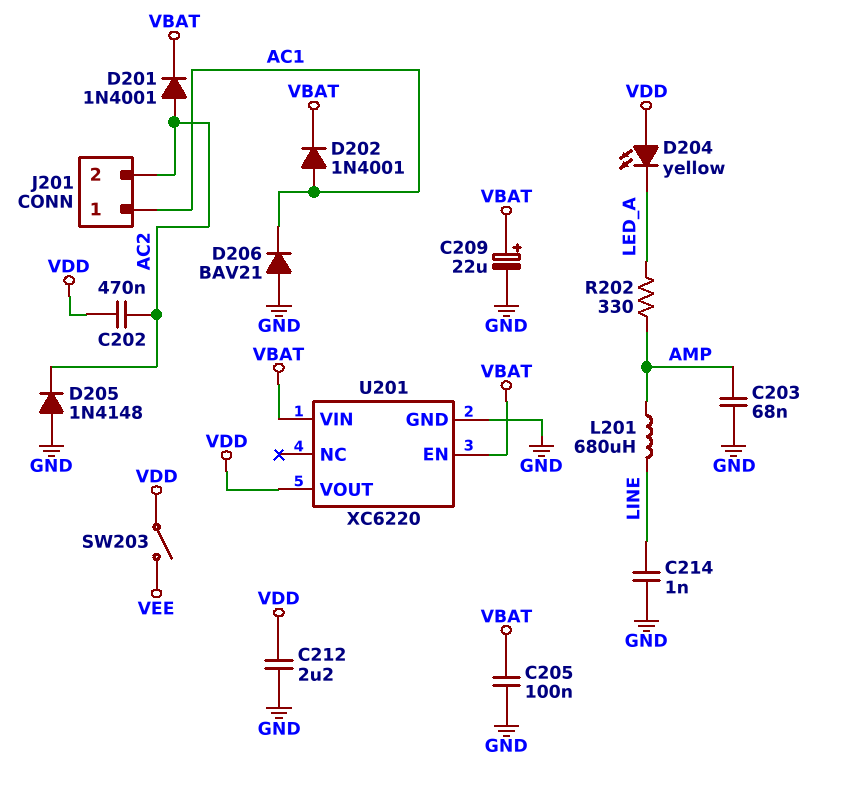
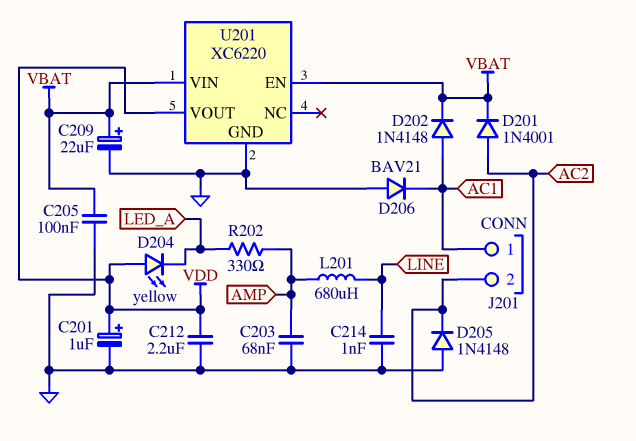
C201: none -> 1uF (plus VDD, minus GND)
C202: 470nF (AC2, VDD) -> none
D202: diode 1N4001 (A AC1, K VBAT) -> diode 1N4148 (A AC1, K VBAT)
SW203: switch (VDD, VEE) -> none

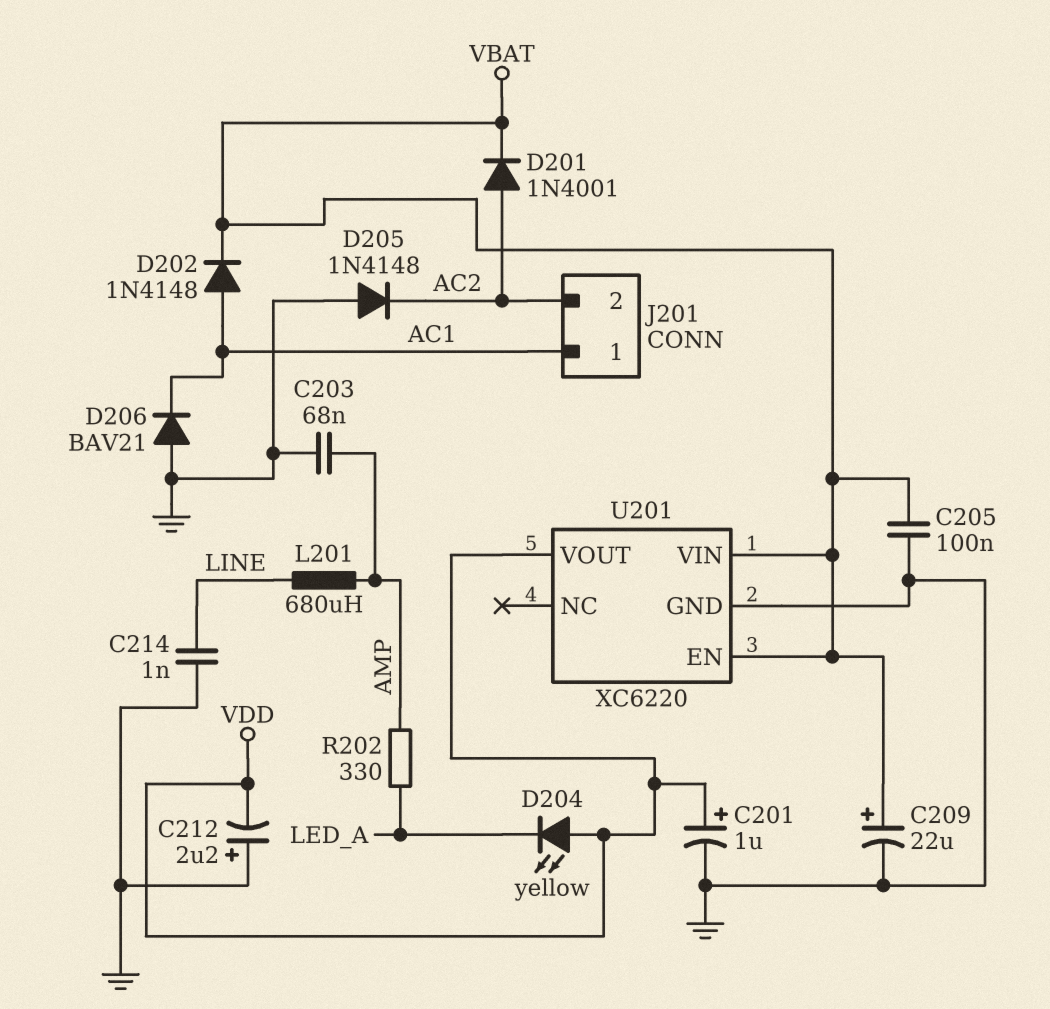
C212: 2.2uF (GND, VDD) -> 2.2uF (plus GND, minus VDD)

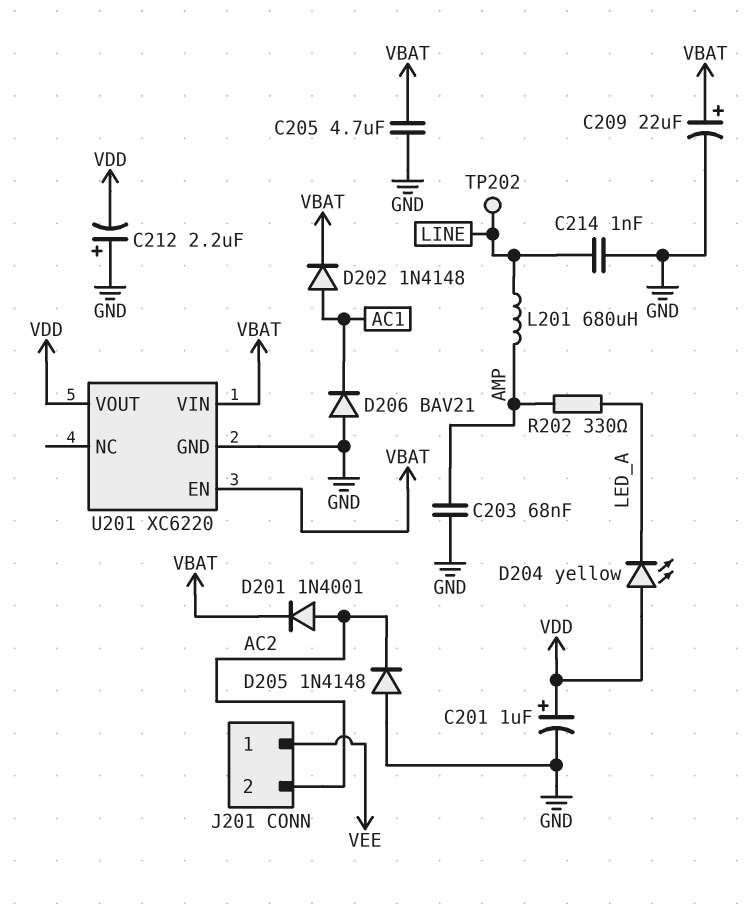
C205: 100nF (GND, VBAT) -> 4.7uF (GND, VBAT)
J201 pin 1: AC1 -> VEE
TP202: none -> test point (LINE)

